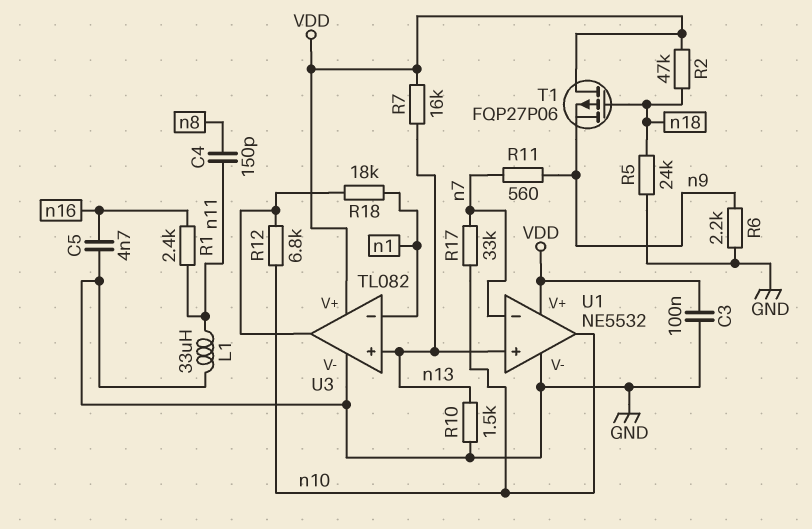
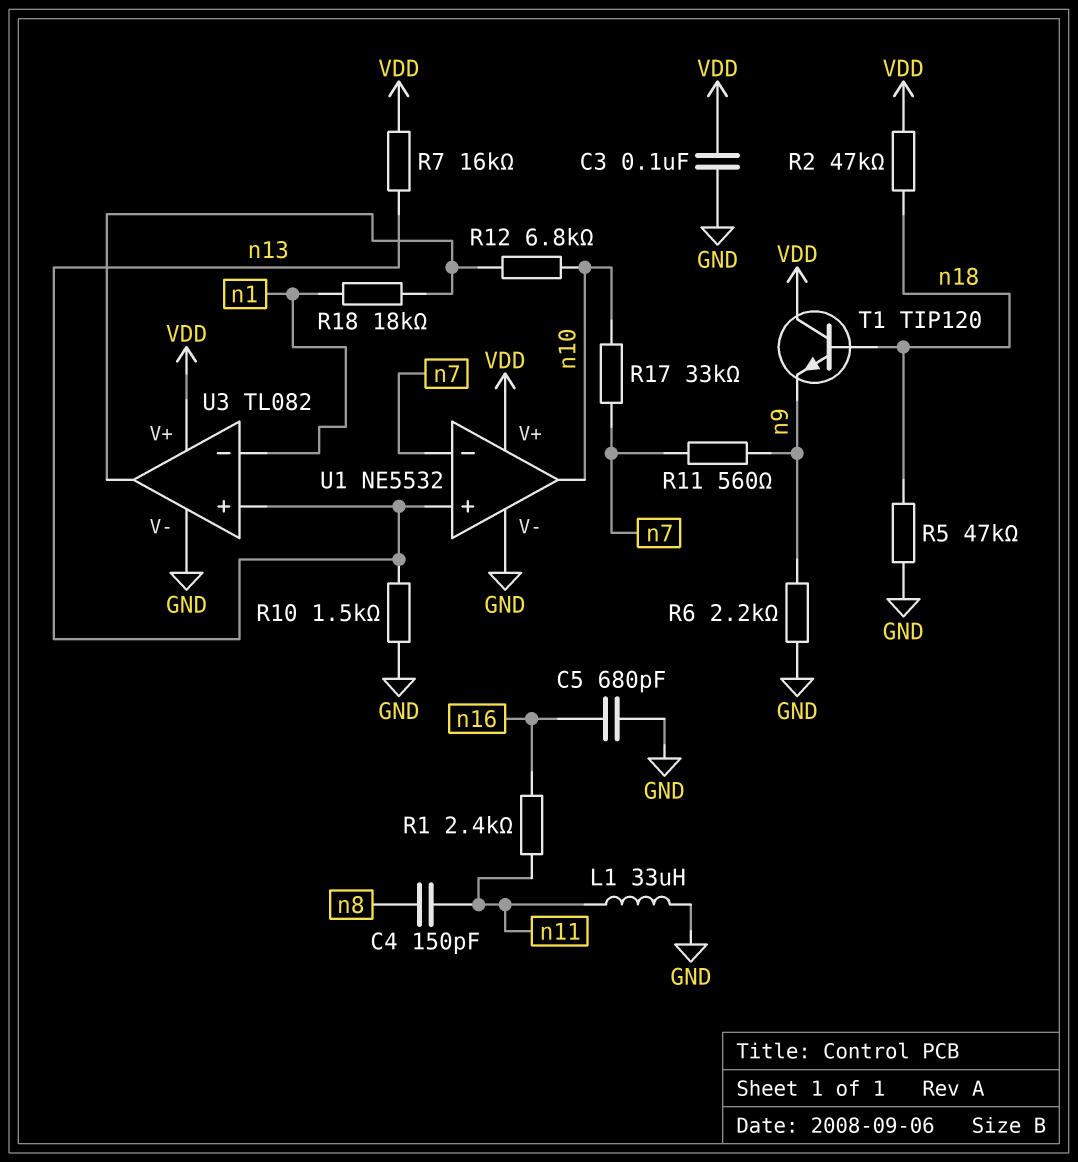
C5: 4.7nF (GND, n16) -> 680pF (GND, n16)
R5: 24k (GND, n18) -> 47k (GND, n18)
T1: PMOS FQP27P06 (G n18, D VDD, S n9) -> NPN TIP120 (B n18, C VDD, E n9)

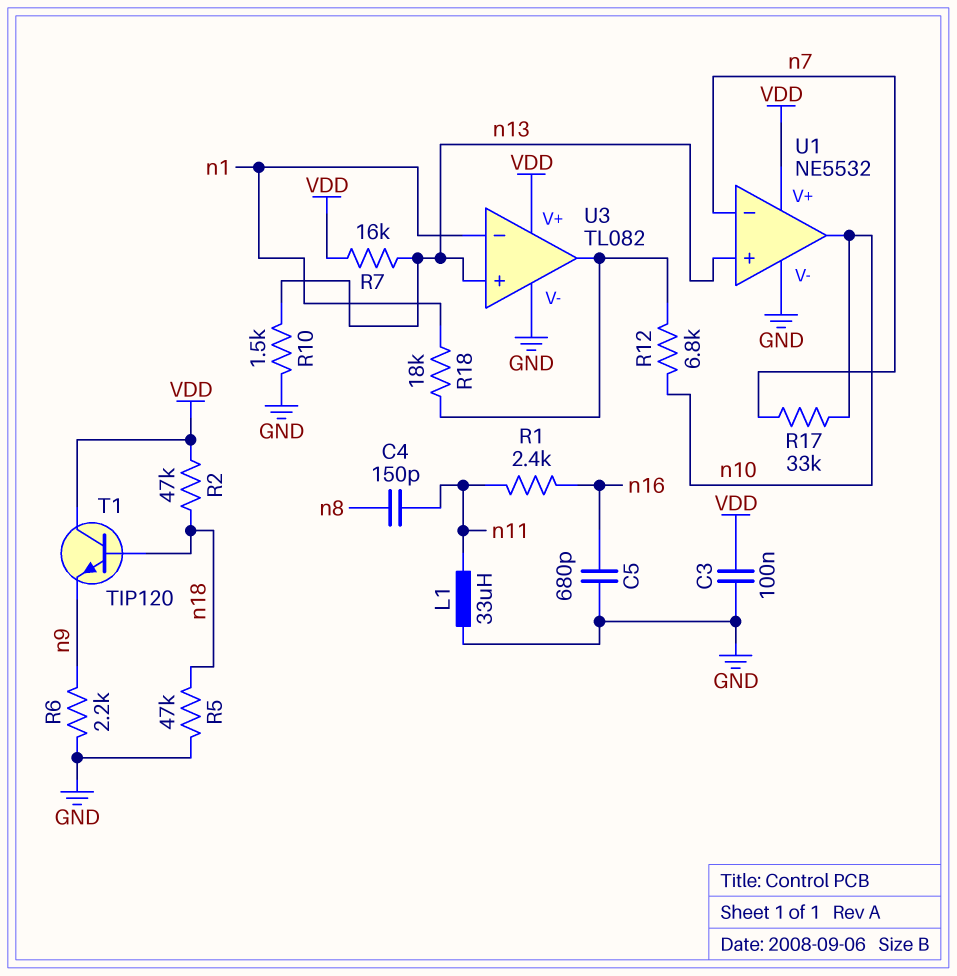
R11: 560 (n7, n9) -> none

